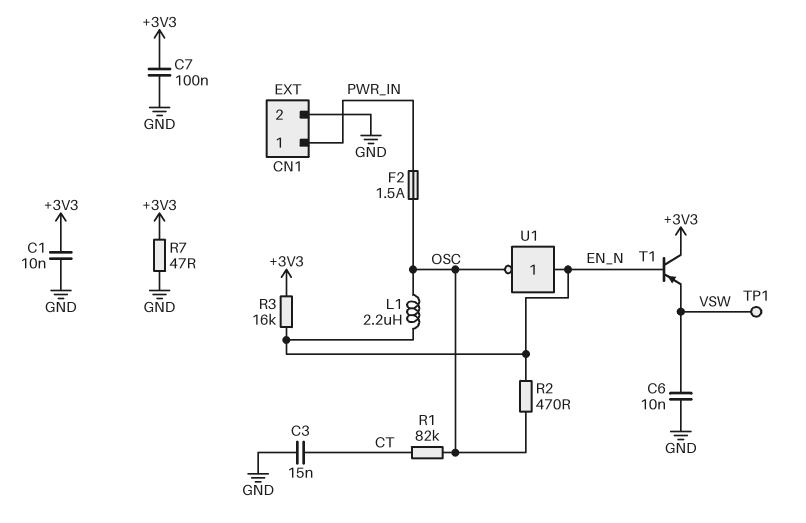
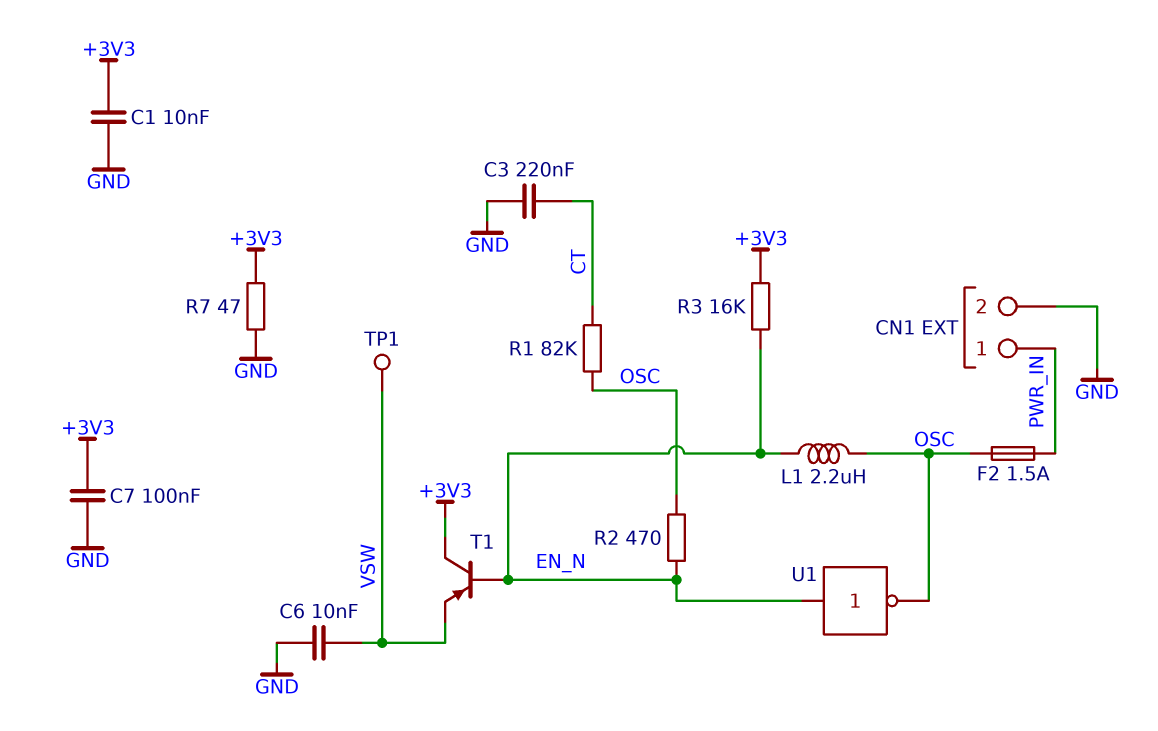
C3: 15nF (CT, GND) -> 220nF (CT, GND)

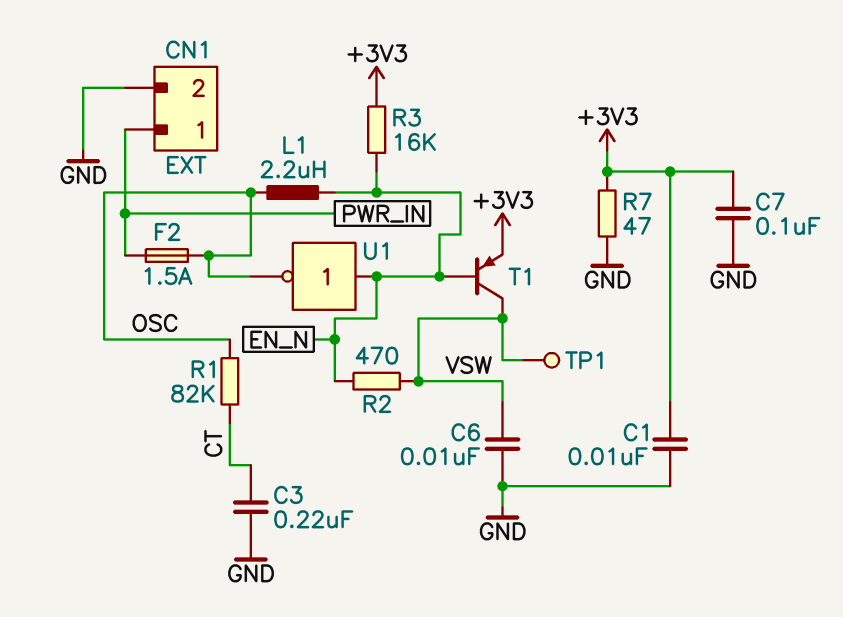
R2: 470 (EN_N, OSC) -> 470 (EN_N, VSW)
T1: PNP (B EN_N, C +3V3, E VSW) -> PNP (B EN_N, C VSW, E +3V3)

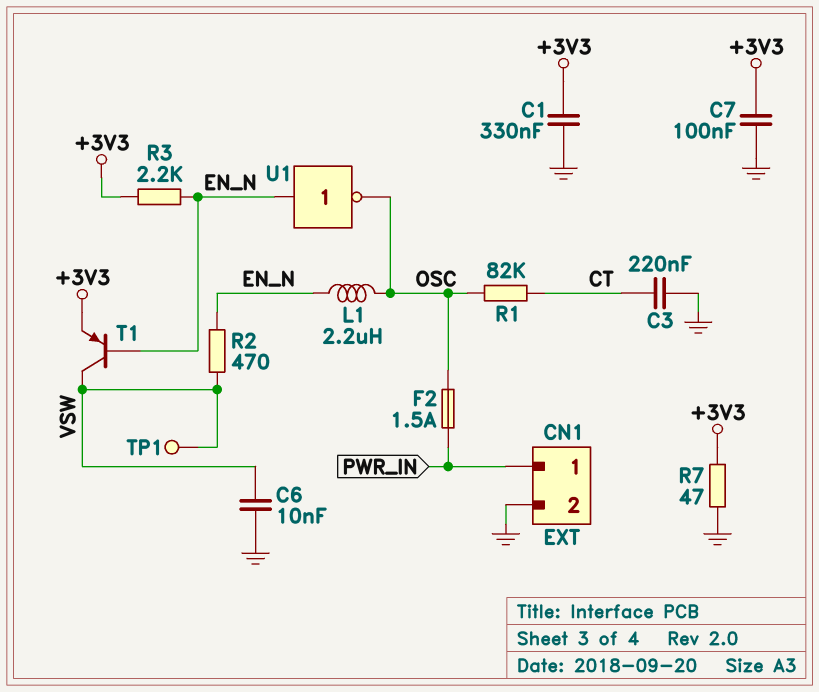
C1: 10nF (+3V3, GND) -> 330nF (+3V3, GND)
R3: 16k (+3V3, EN_N) -> 2.2k (+3V3, EN_N)

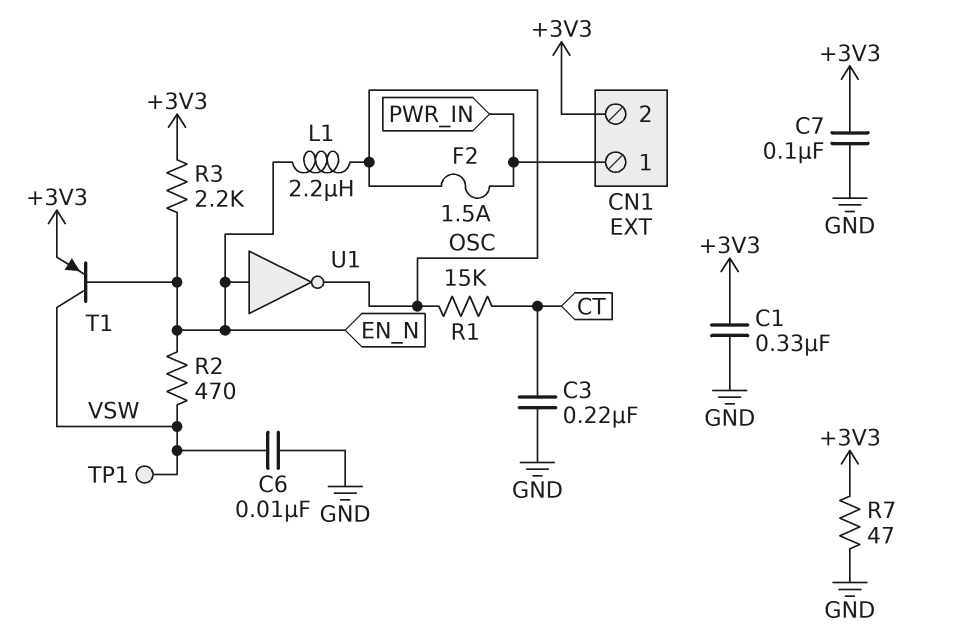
CN1 pin 2: GND -> +3V3
R1: 82k (CT, OSC) -> 15k (CT, OSC)

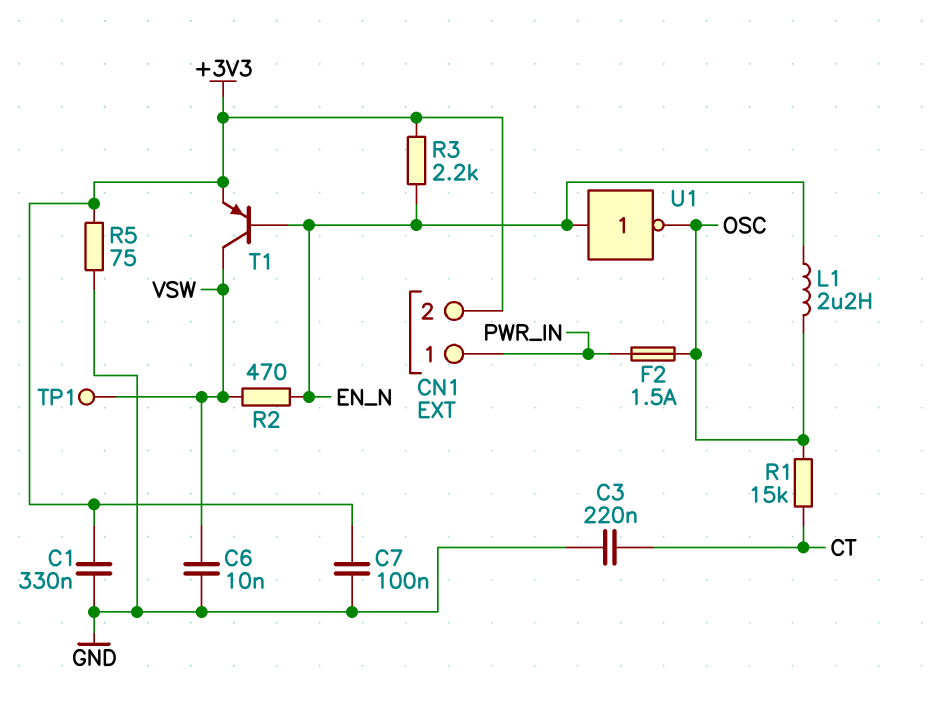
R5: none -> 75 (+3V3, GND)
R7: 47 (+3V3, GND) -> none

